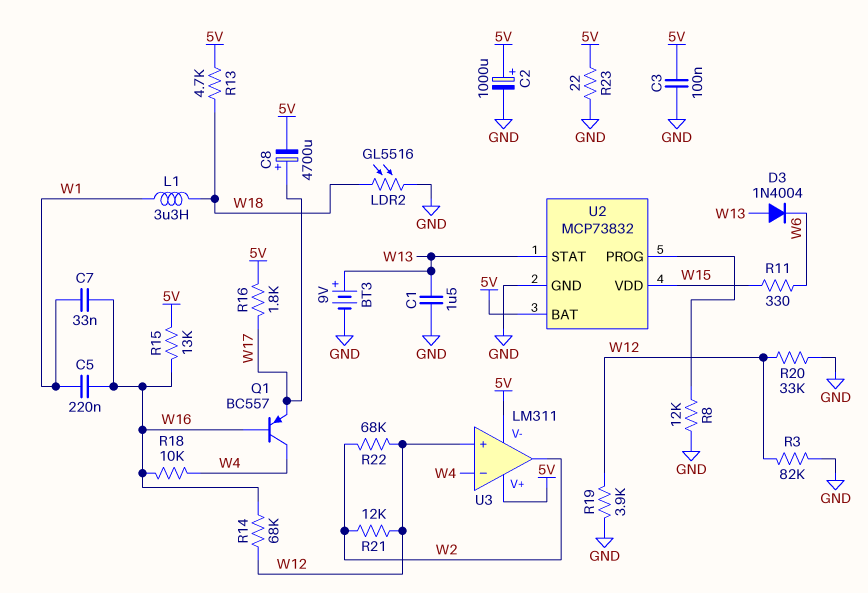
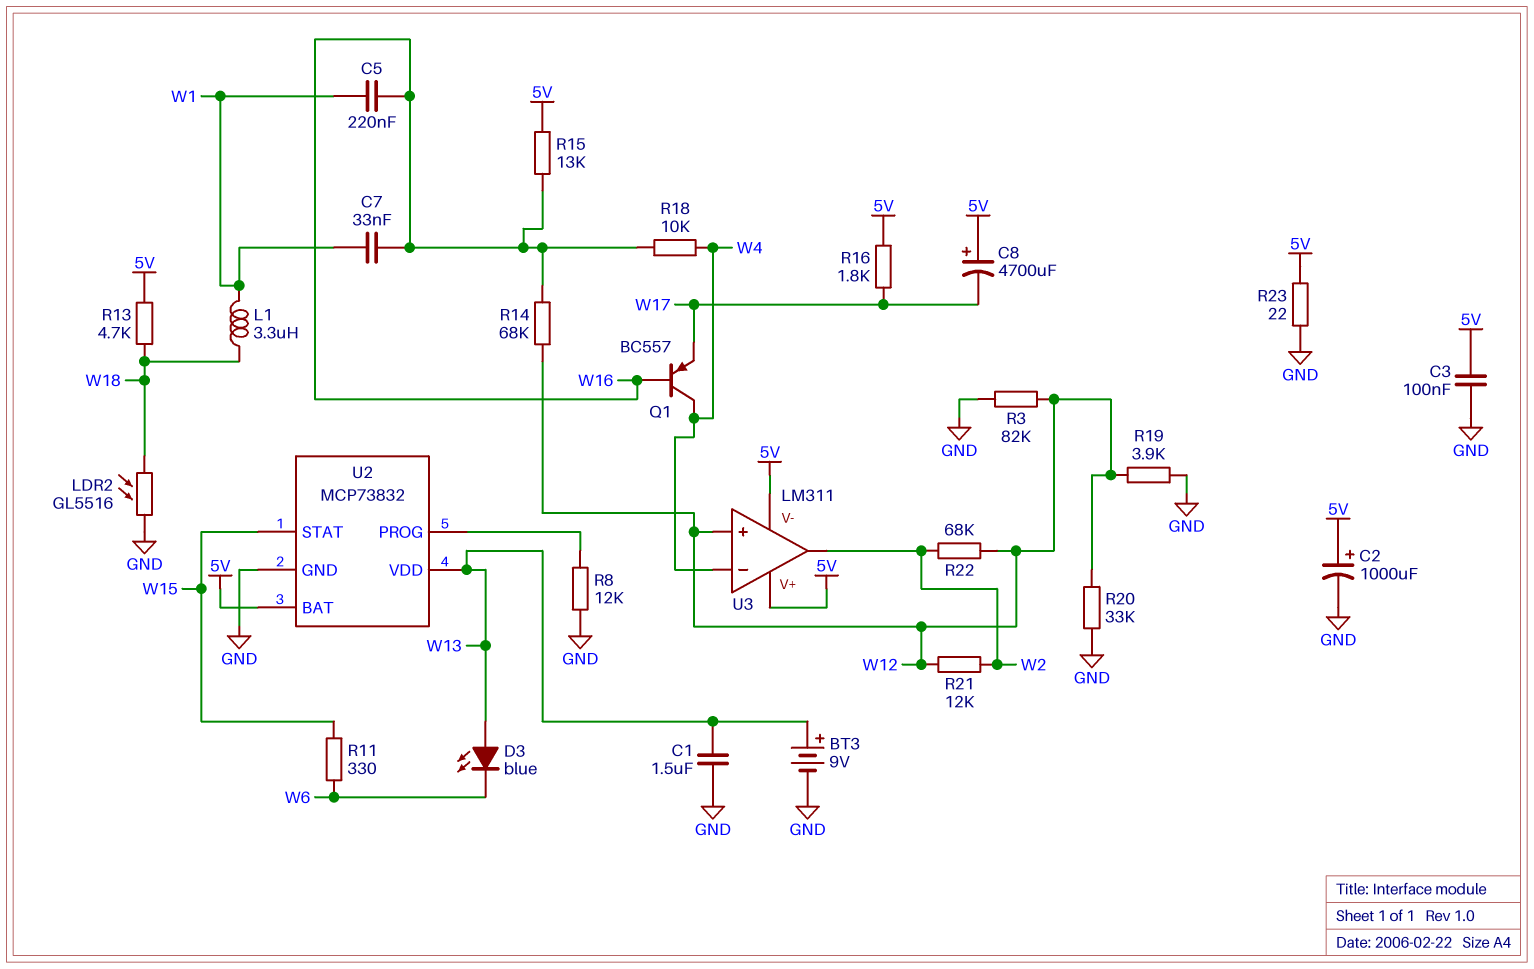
C8: 4700uF (plus W17, minus 5V) -> 4700uF (plus 5V, minus W17)
D3: diode 1N4004 (A W13, K W6) -> LED blue (A W13, K W6)
U2 pin STAT: W13 -> W15
U2 pin VDD: W15 -> W13

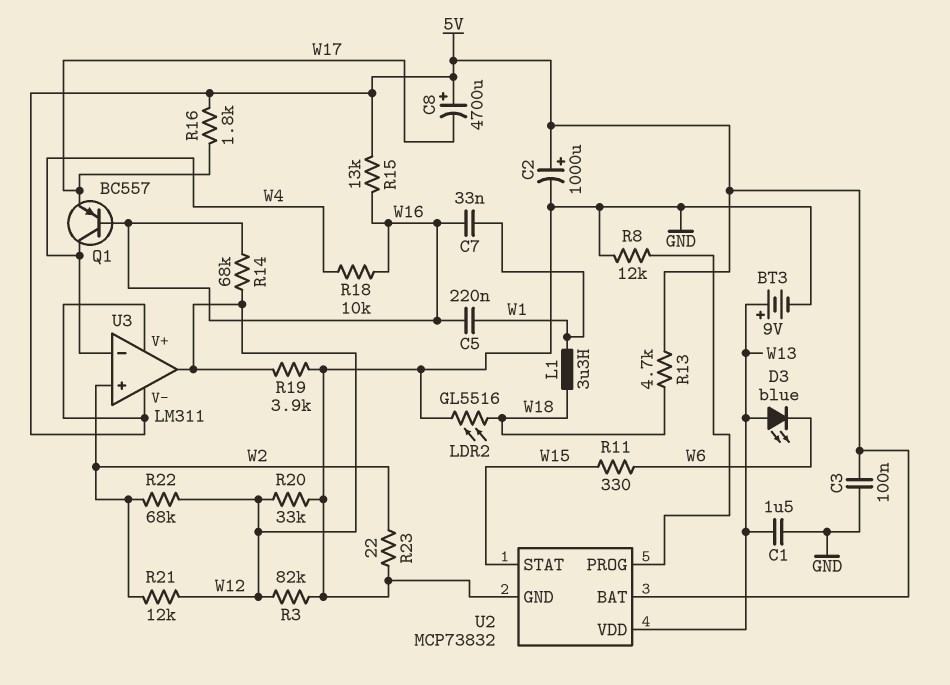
R23: 22 (5V, GND) -> 22 (GND, W2)
U3 pin in+: W12 -> W2
U3 pin out: W2 -> W12

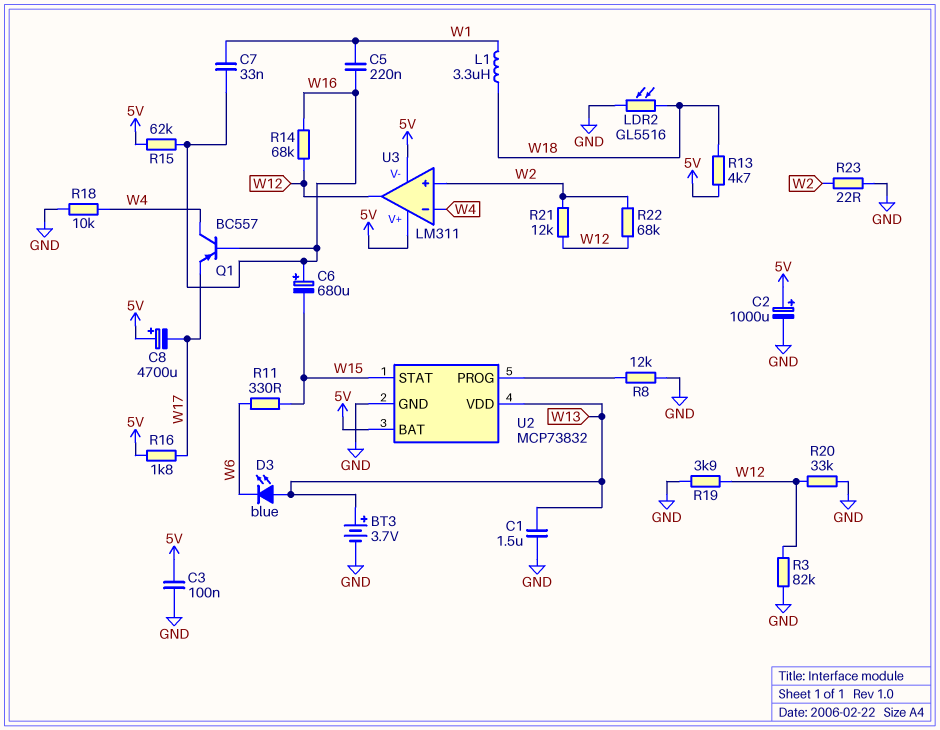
BT3: 9V (plus W13, minus GND) -> 3.7V (plus W13, minus GND)
C6: none -> 680uF (plus W16, minus W15)
R15: 13k (5V, W16) -> 62k (5V, W16)
R18: 10k (W4, W16) -> 10k (GND, W4)

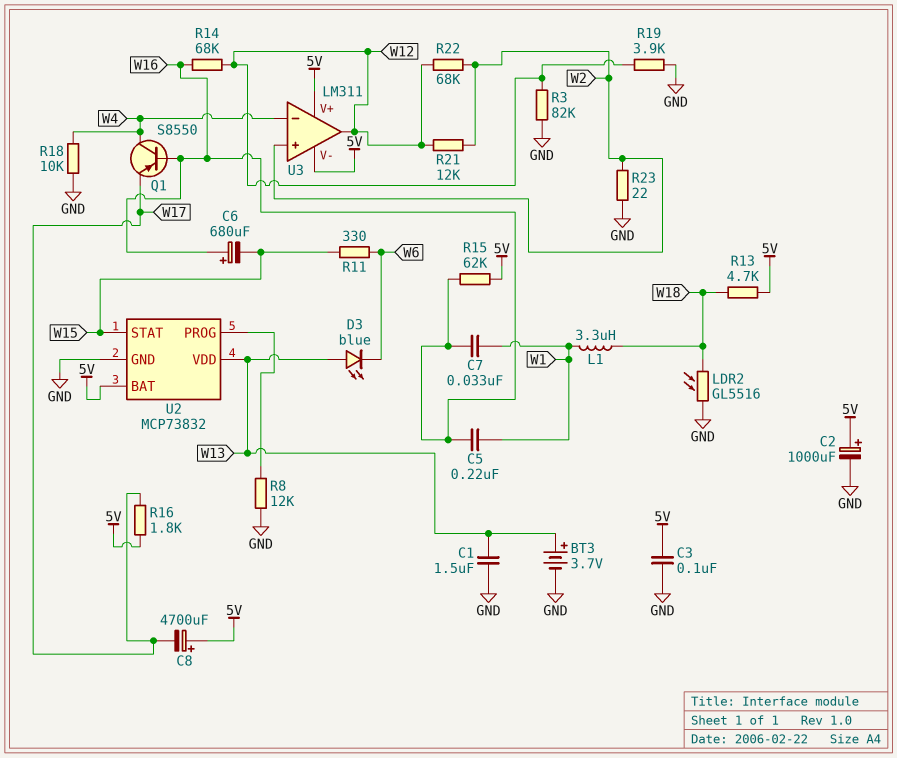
Q1: PNP BC557 (B W16, C W4, E W17) -> PNP S8550 (B W16, C W4, E W17)
R20: 33k (GND, W12) -> none

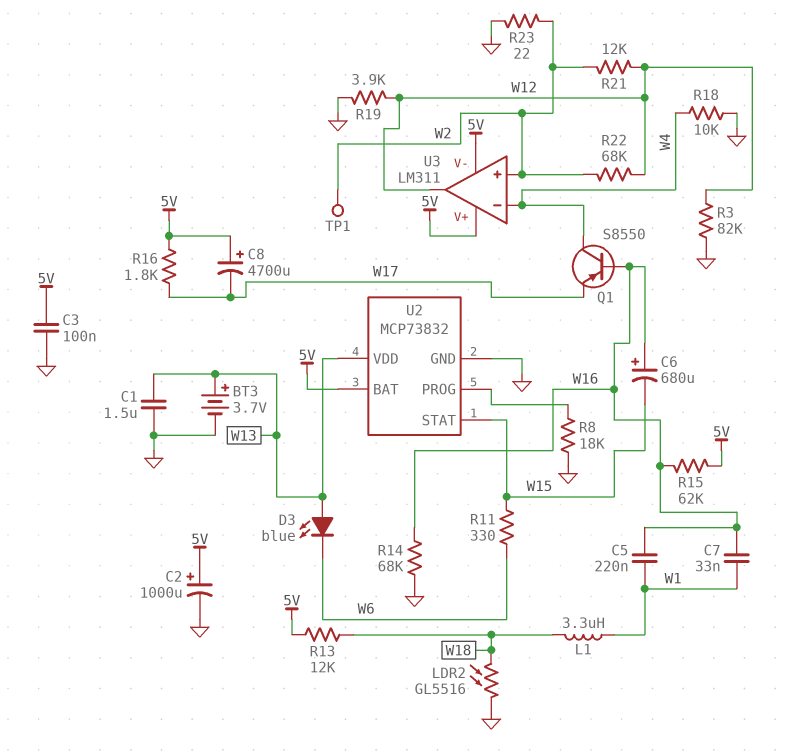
R8: 12k (GND, U2/PROG) -> 18k (GND, U2/PROG)
R13: 4.7k (5V, W18) -> 12k (5V, W18)
R14: 68k (W12, W16) -> 68k (GND, W16)
TP1: none -> test point (W2)

